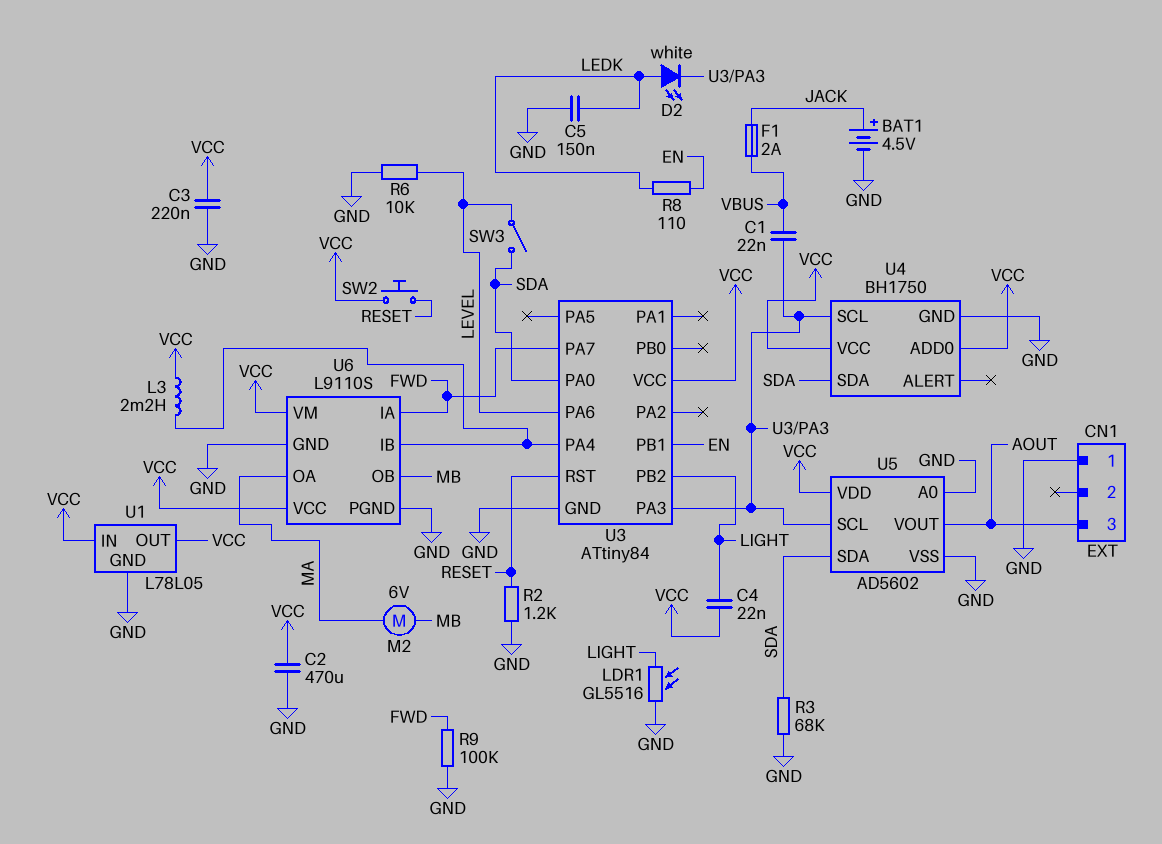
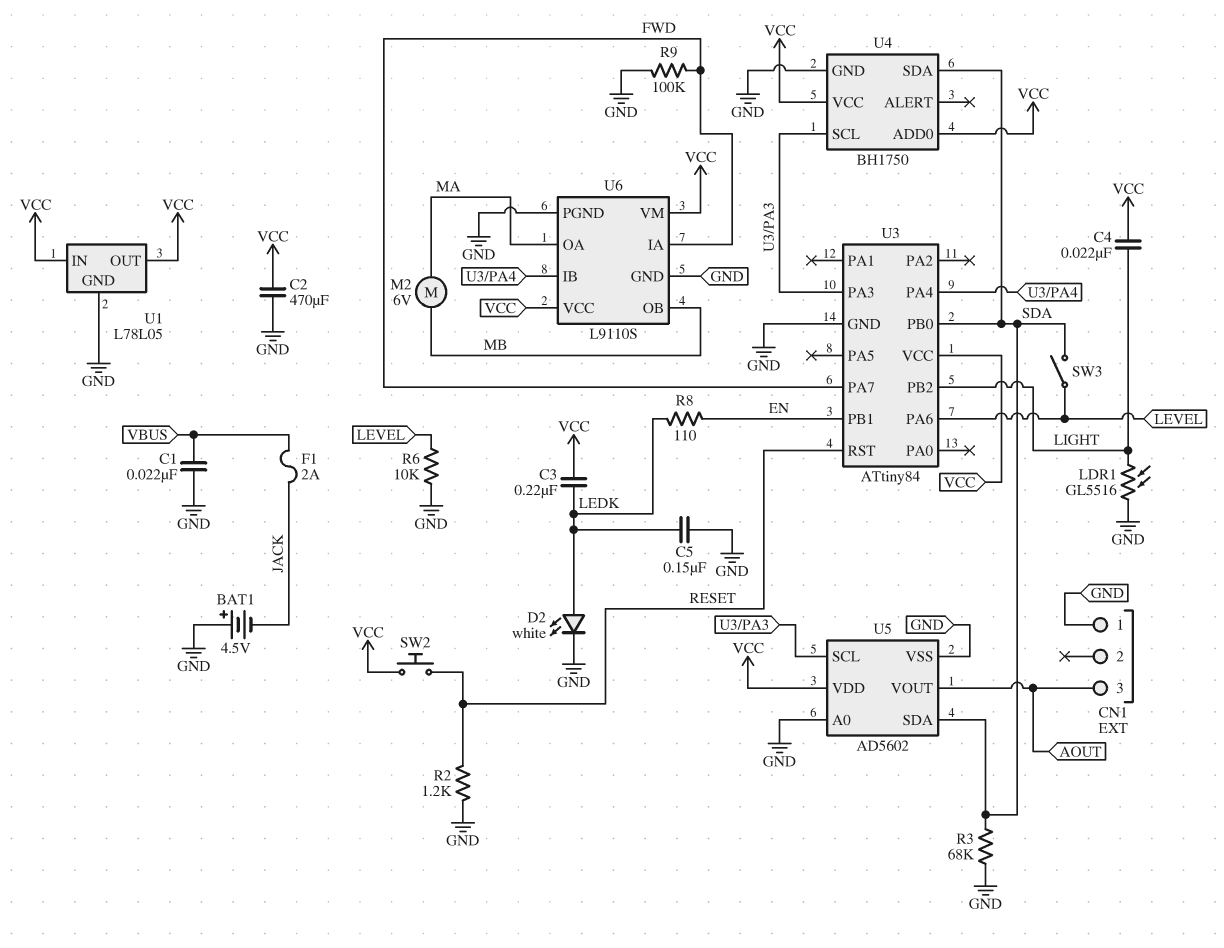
BAT1: 4.5V (plus JACK, minus GND) -> 4.5V (plus GND, minus JACK)
C1: 22nF (U3/PA3, VBUS) -> 22nF (GND, VBUS)
C3: 220nF (GND, VCC) -> 220nF (LEDK, VCC)
D2: LED white (A LEDK, K U3/PA3) -> LED white (A LEDK, K GND)
L3: 2.2mH (U3/PA4, VCC) -> none
U3 pin PA0: SDA -> none
U3 pin PB0: none -> SDA

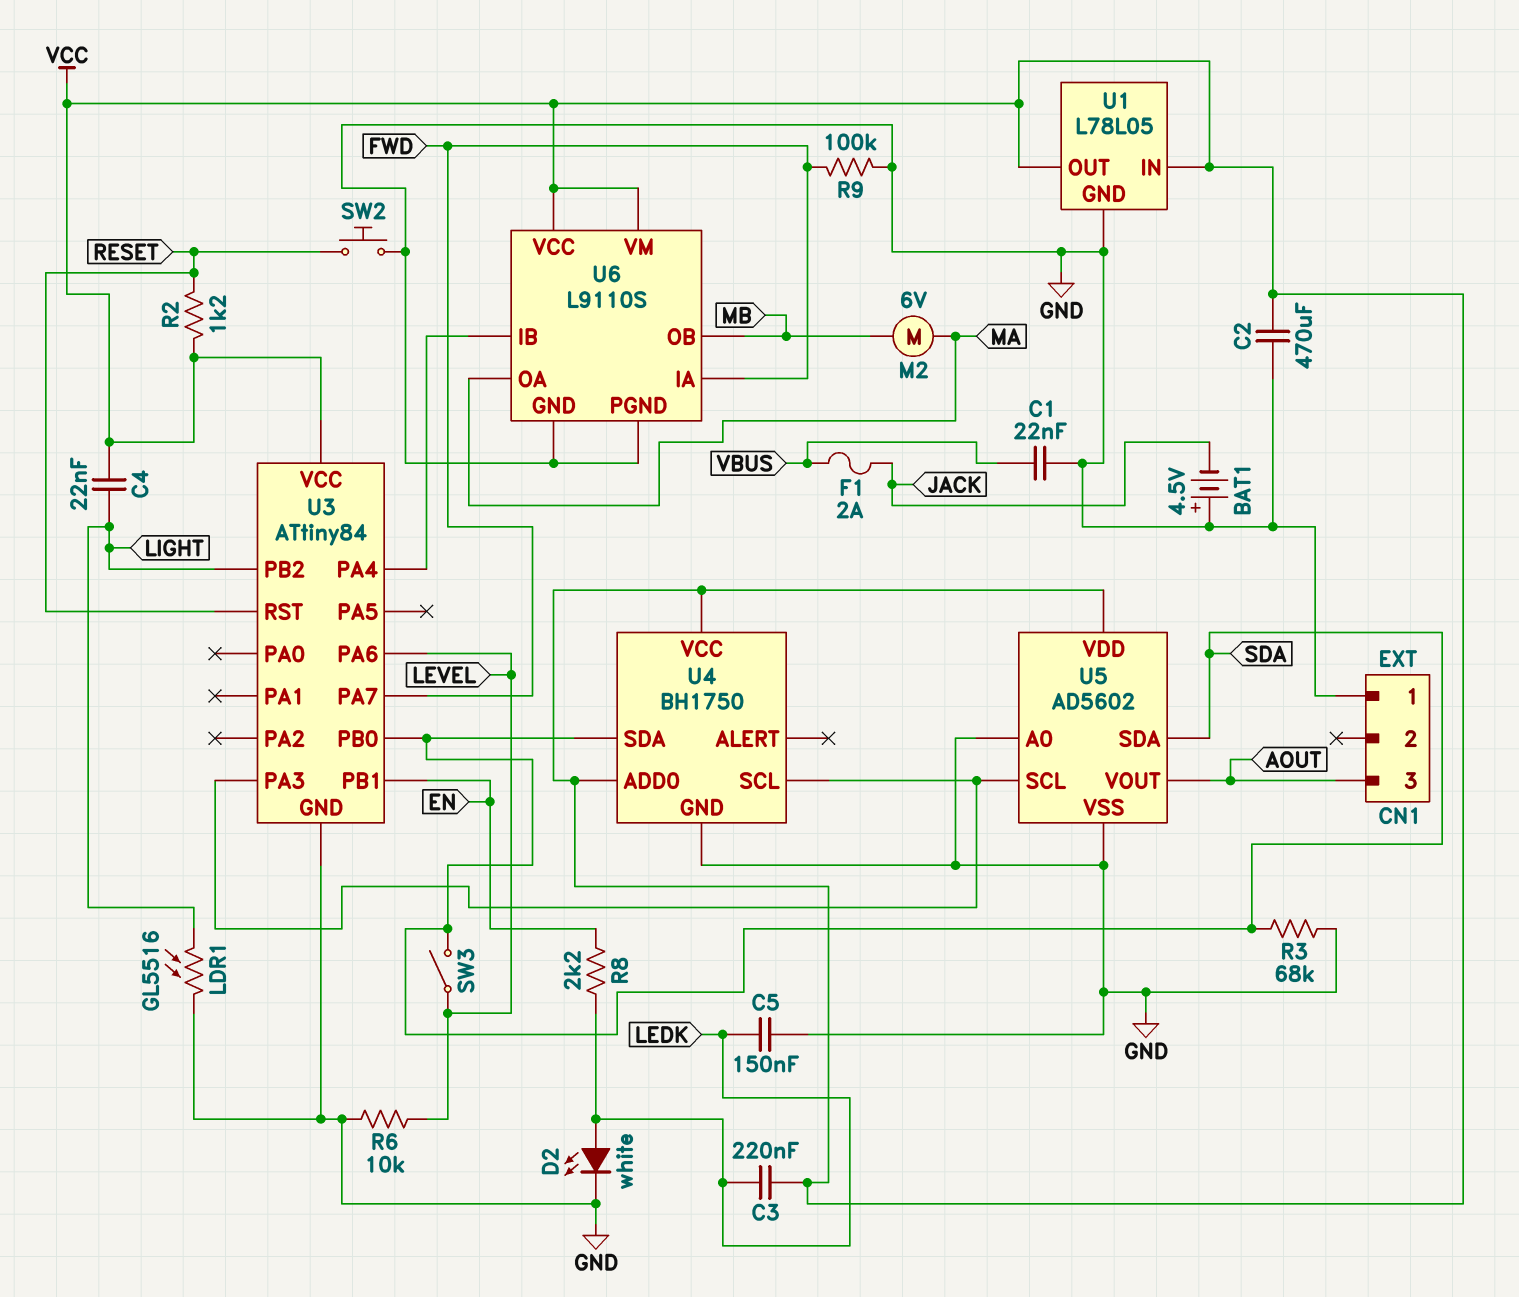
R2: 1.2k (GND, RESET) -> 1.2k (RESET, VCC)
R8: 110 (EN, LEDK) -> 2.2k (EN, LEDK)
SW2: button (RESET, VCC) -> button (GND, RESET)

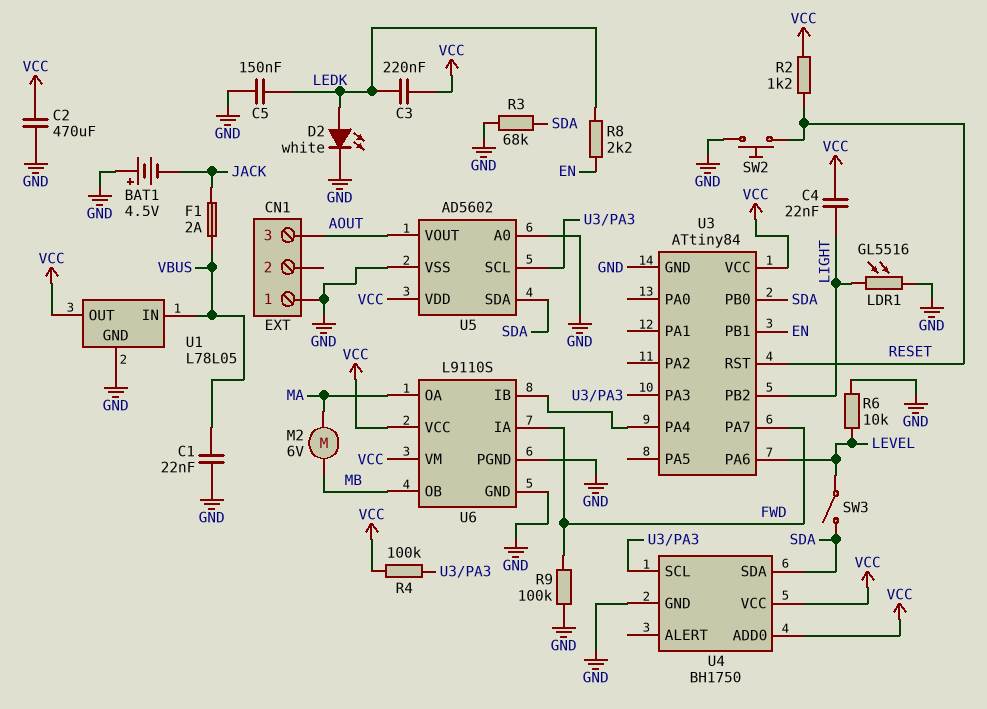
R4: none -> 100k (U3/PA3, VCC)
U1 pin IN: VCC -> VBUS

